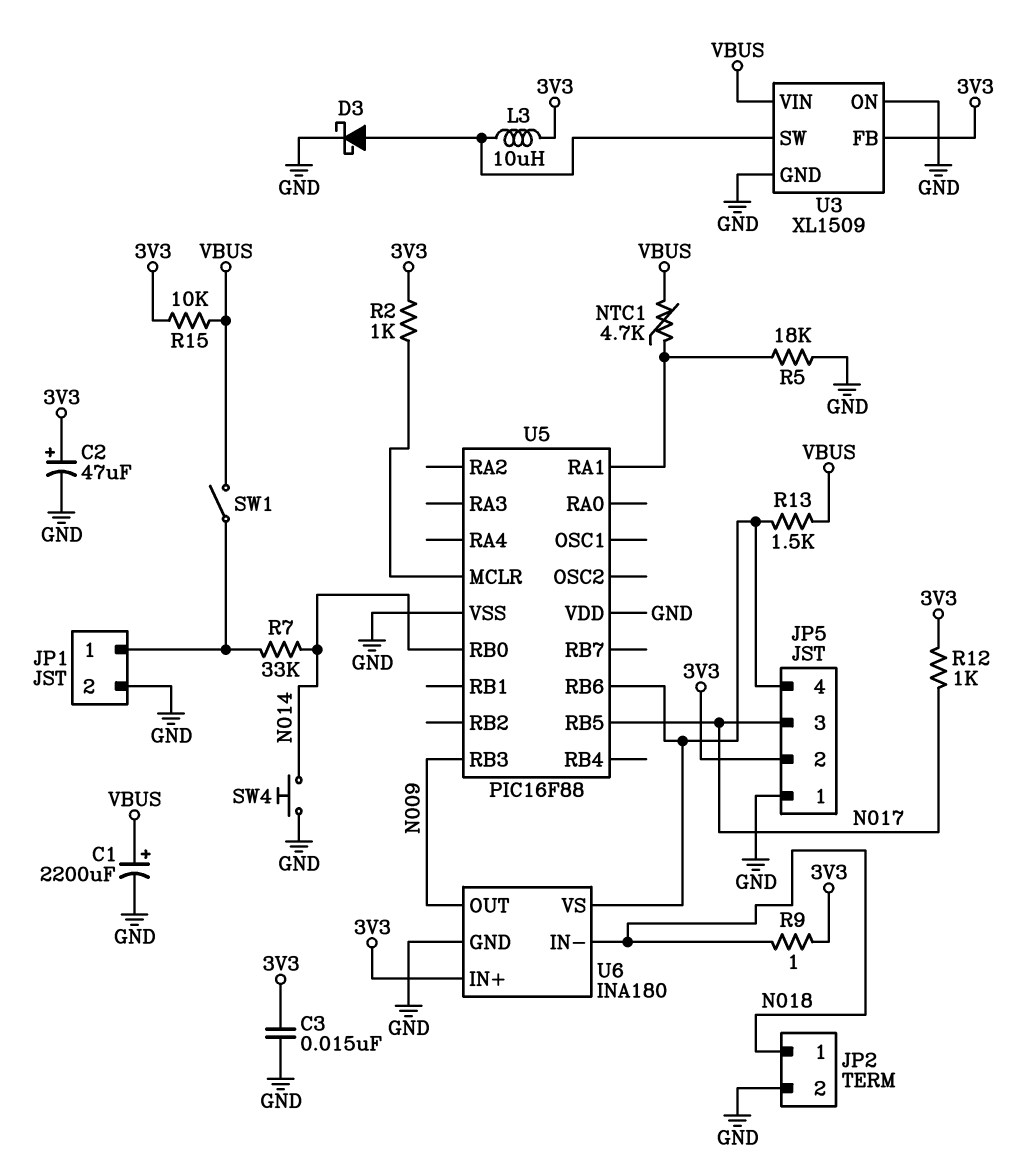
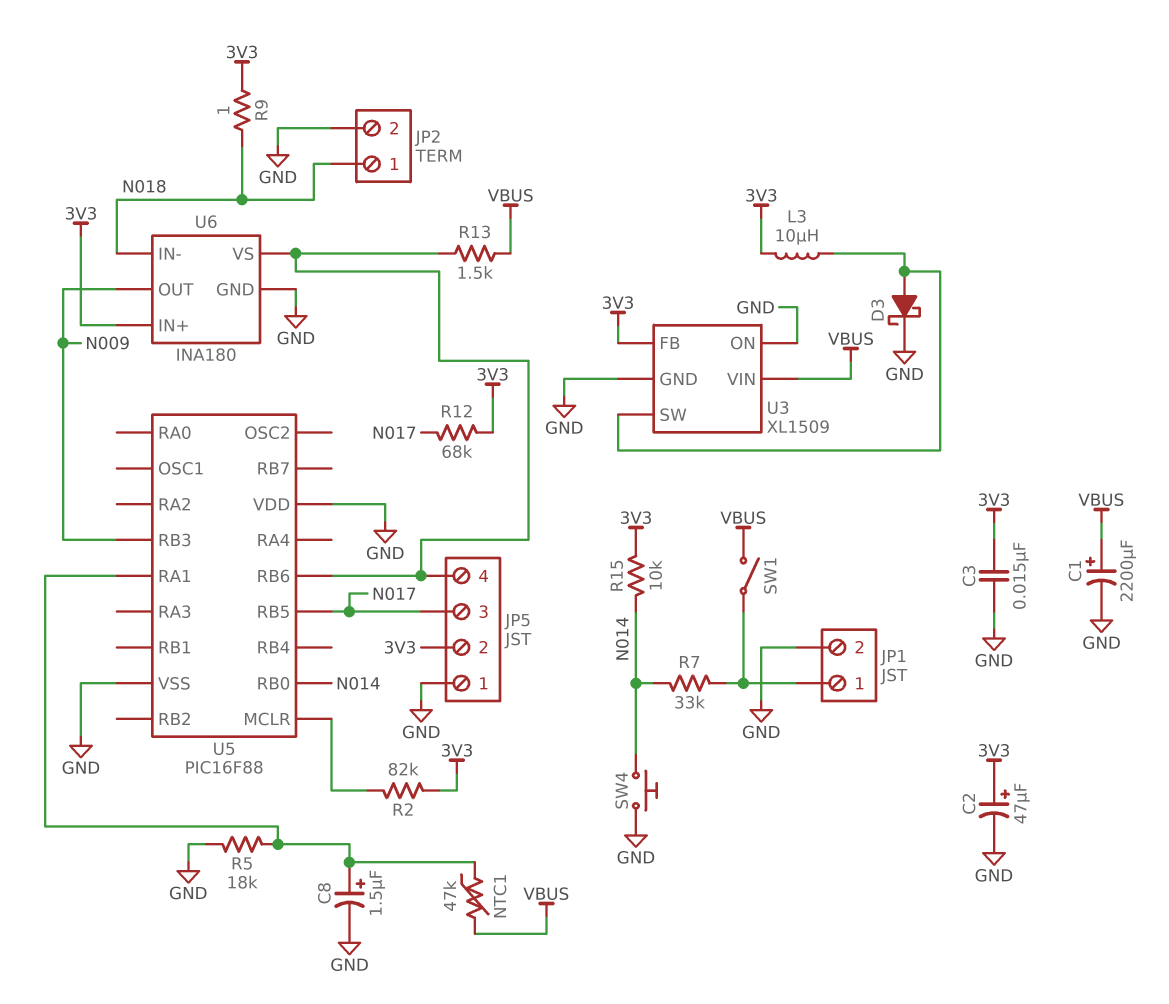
C8: none -> 1.5uF (plus U5/RA1, minus GND)
NTC1: 4.7k (U5/RA1, VBUS) -> 47k (U5/RA1, VBUS)
R2: 1k (3V3, U5/MCLR) -> 82k (3V3, U5/MCLR)
R12: 1k (3V3, N017) -> 68k (3V3, N017)
R15: 10k (3V3, VBUS) -> 10k (3V3, N014)

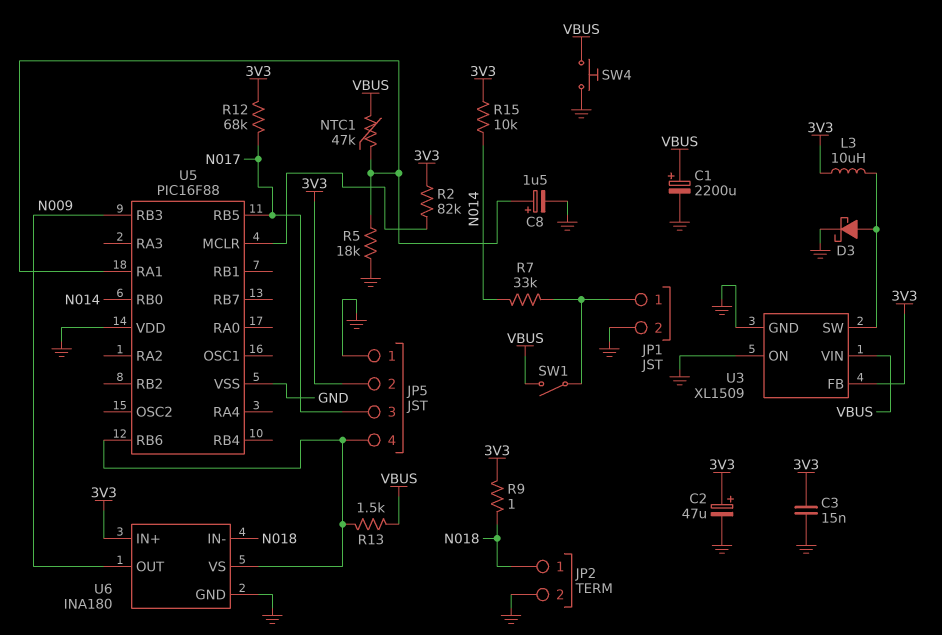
SW4: button (GND, N014) -> button (GND, VBUS)

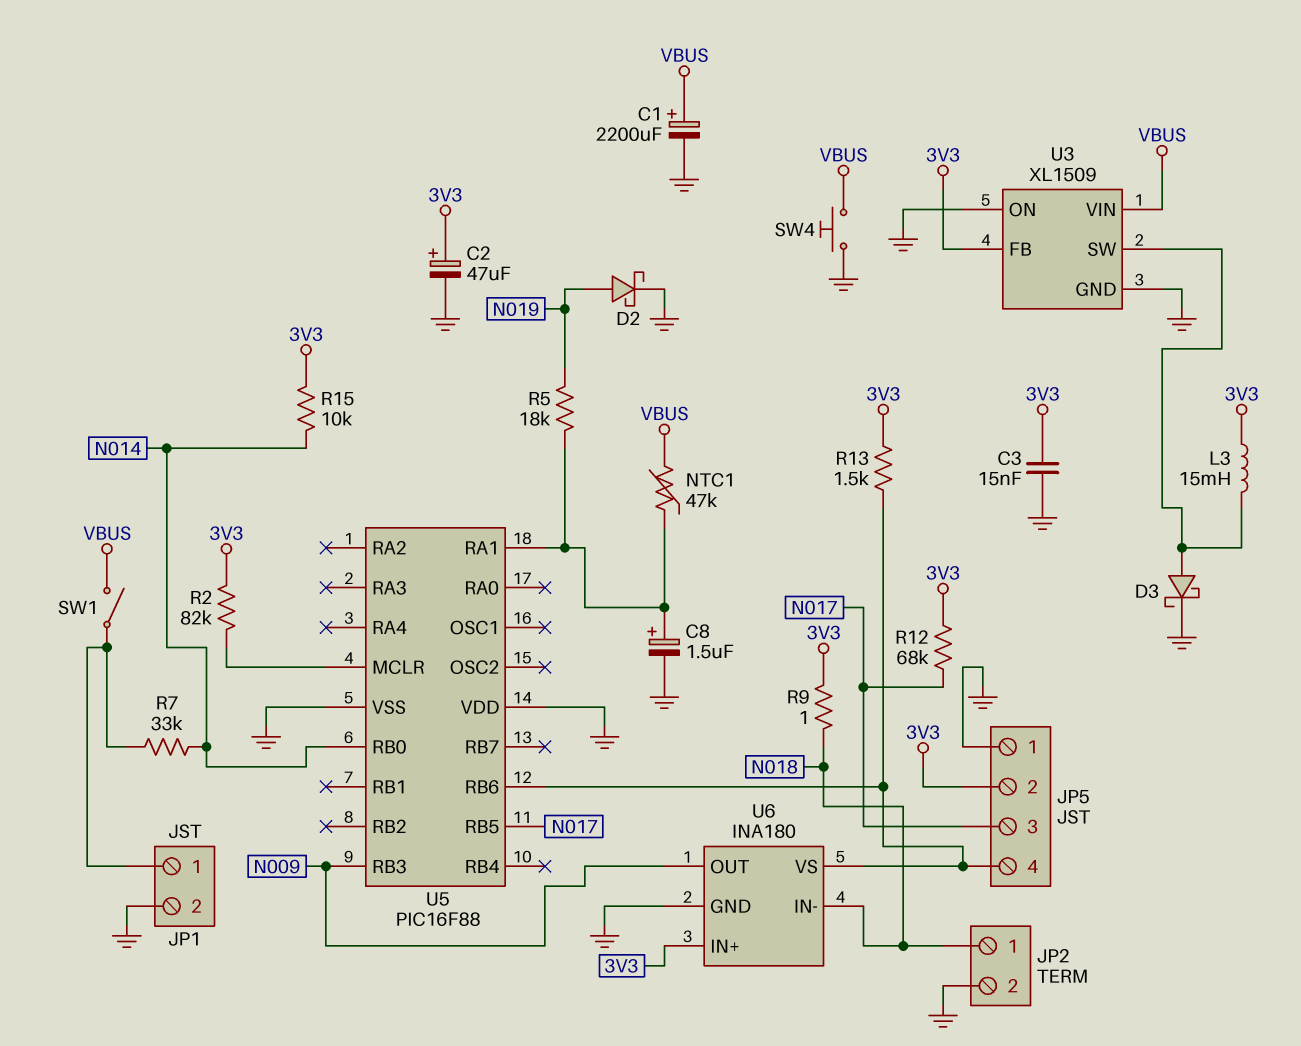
D2: none -> schottky (A N019, K GND)
L3: 10uH (3V3, U3/SW) -> 15mH (3V3, U3/SW)
R5: 18k (GND, U5/RA1) -> 18k (N019, U5/RA1)
R13: 1.5k (JP5/4, VBUS) -> 1.5k (3V3, JP5/4)

